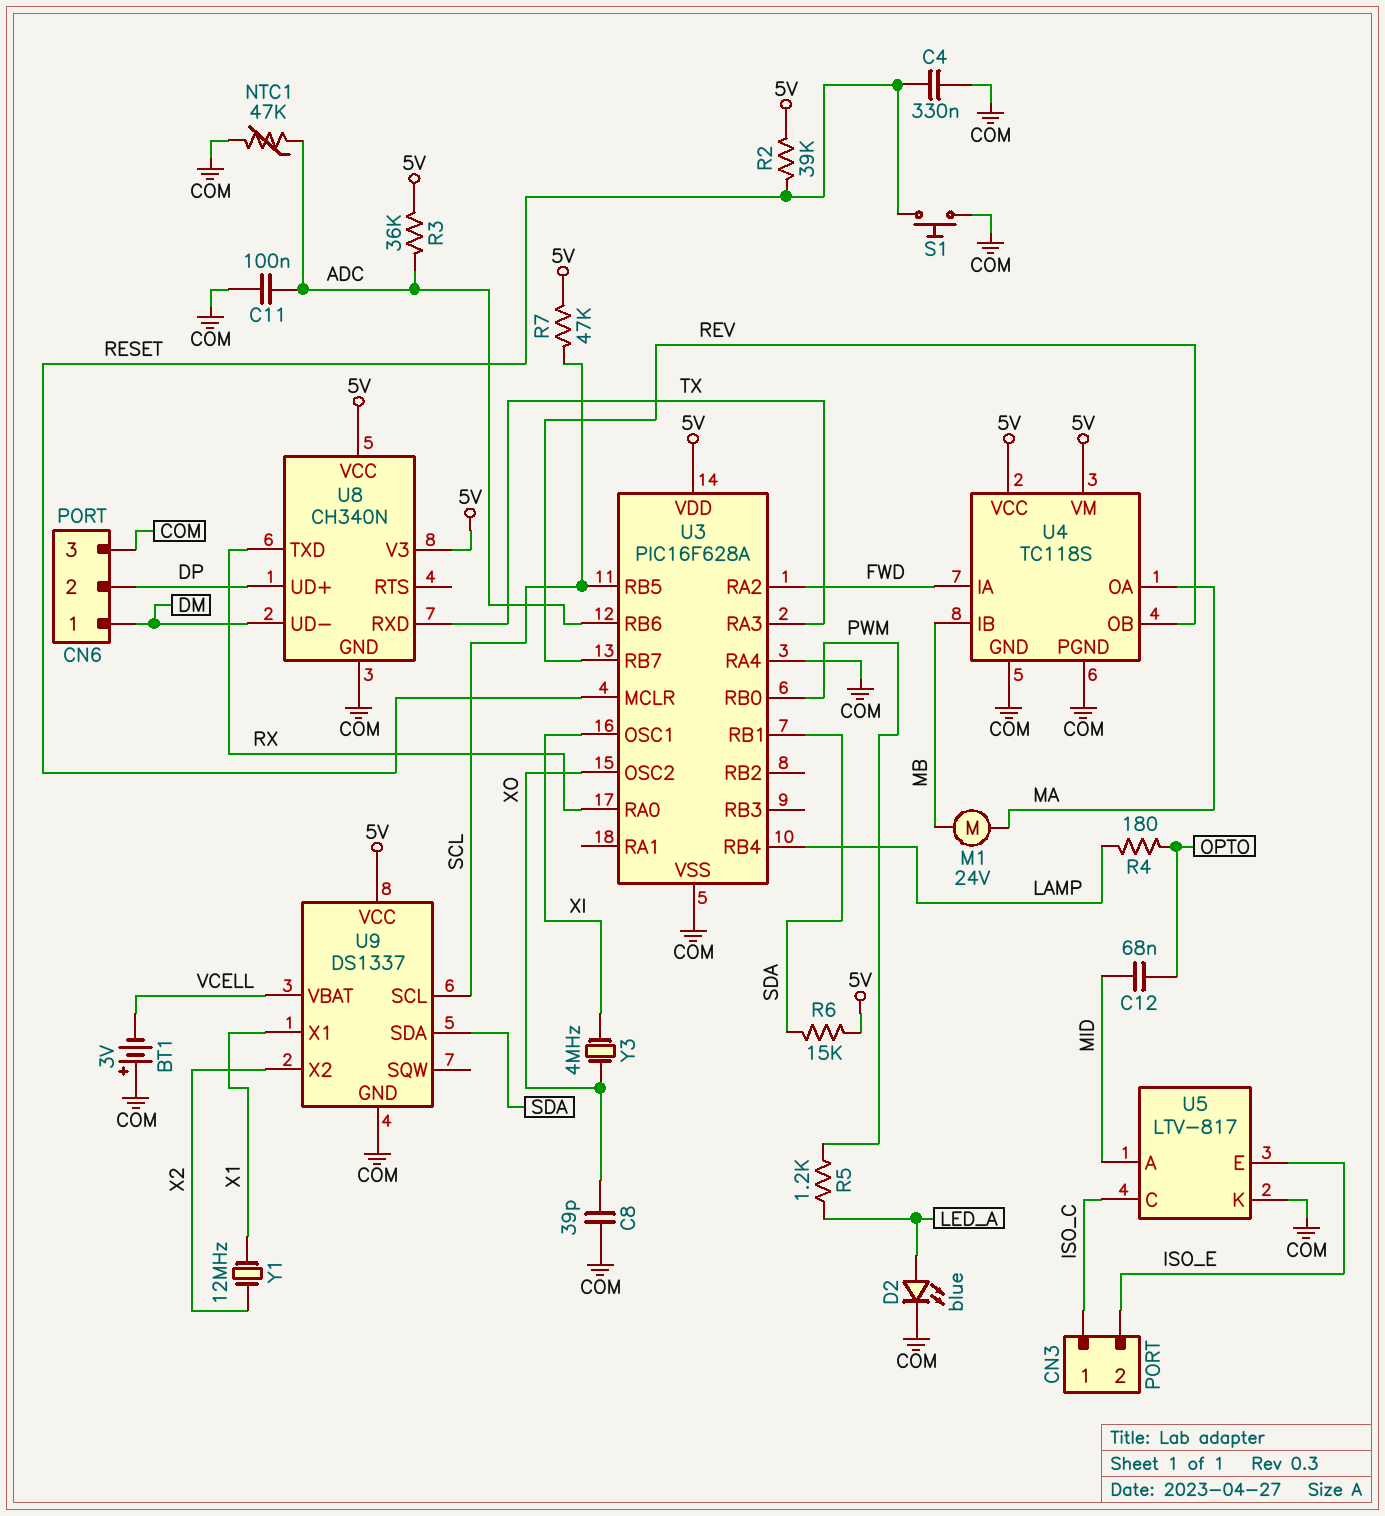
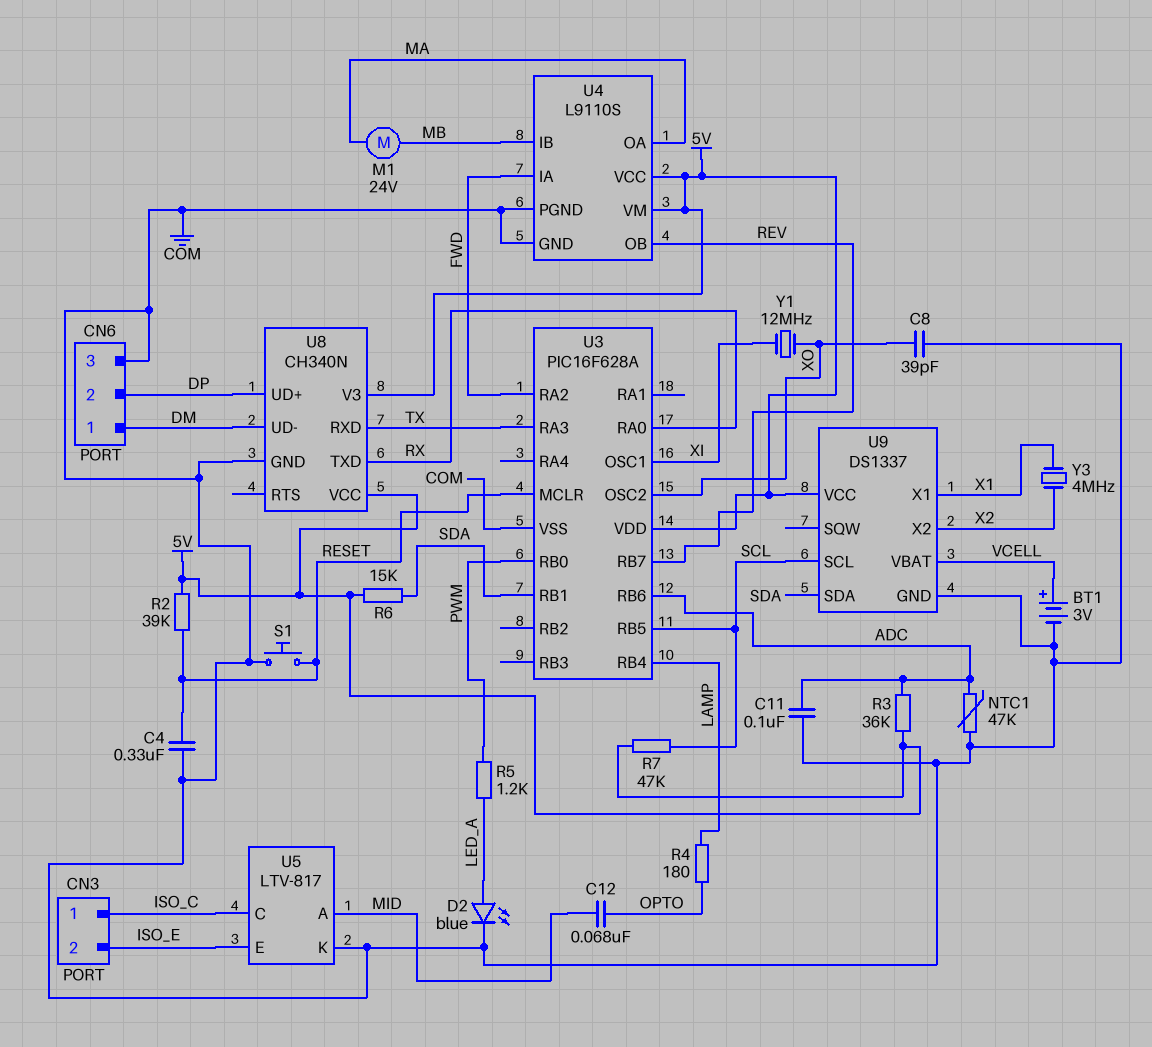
BT1: 3V (plus COM, minus VCELL) -> 3V (plus VCELL, minus COM)
U3 pin RA4: COM -> none
U4: TC118S -> L9110S
Y1: 12MHz (X1, X2) -> 12MHz (XI, XO)
Y3: 4MHz (XI, XO) -> 4MHz (X1, X2)

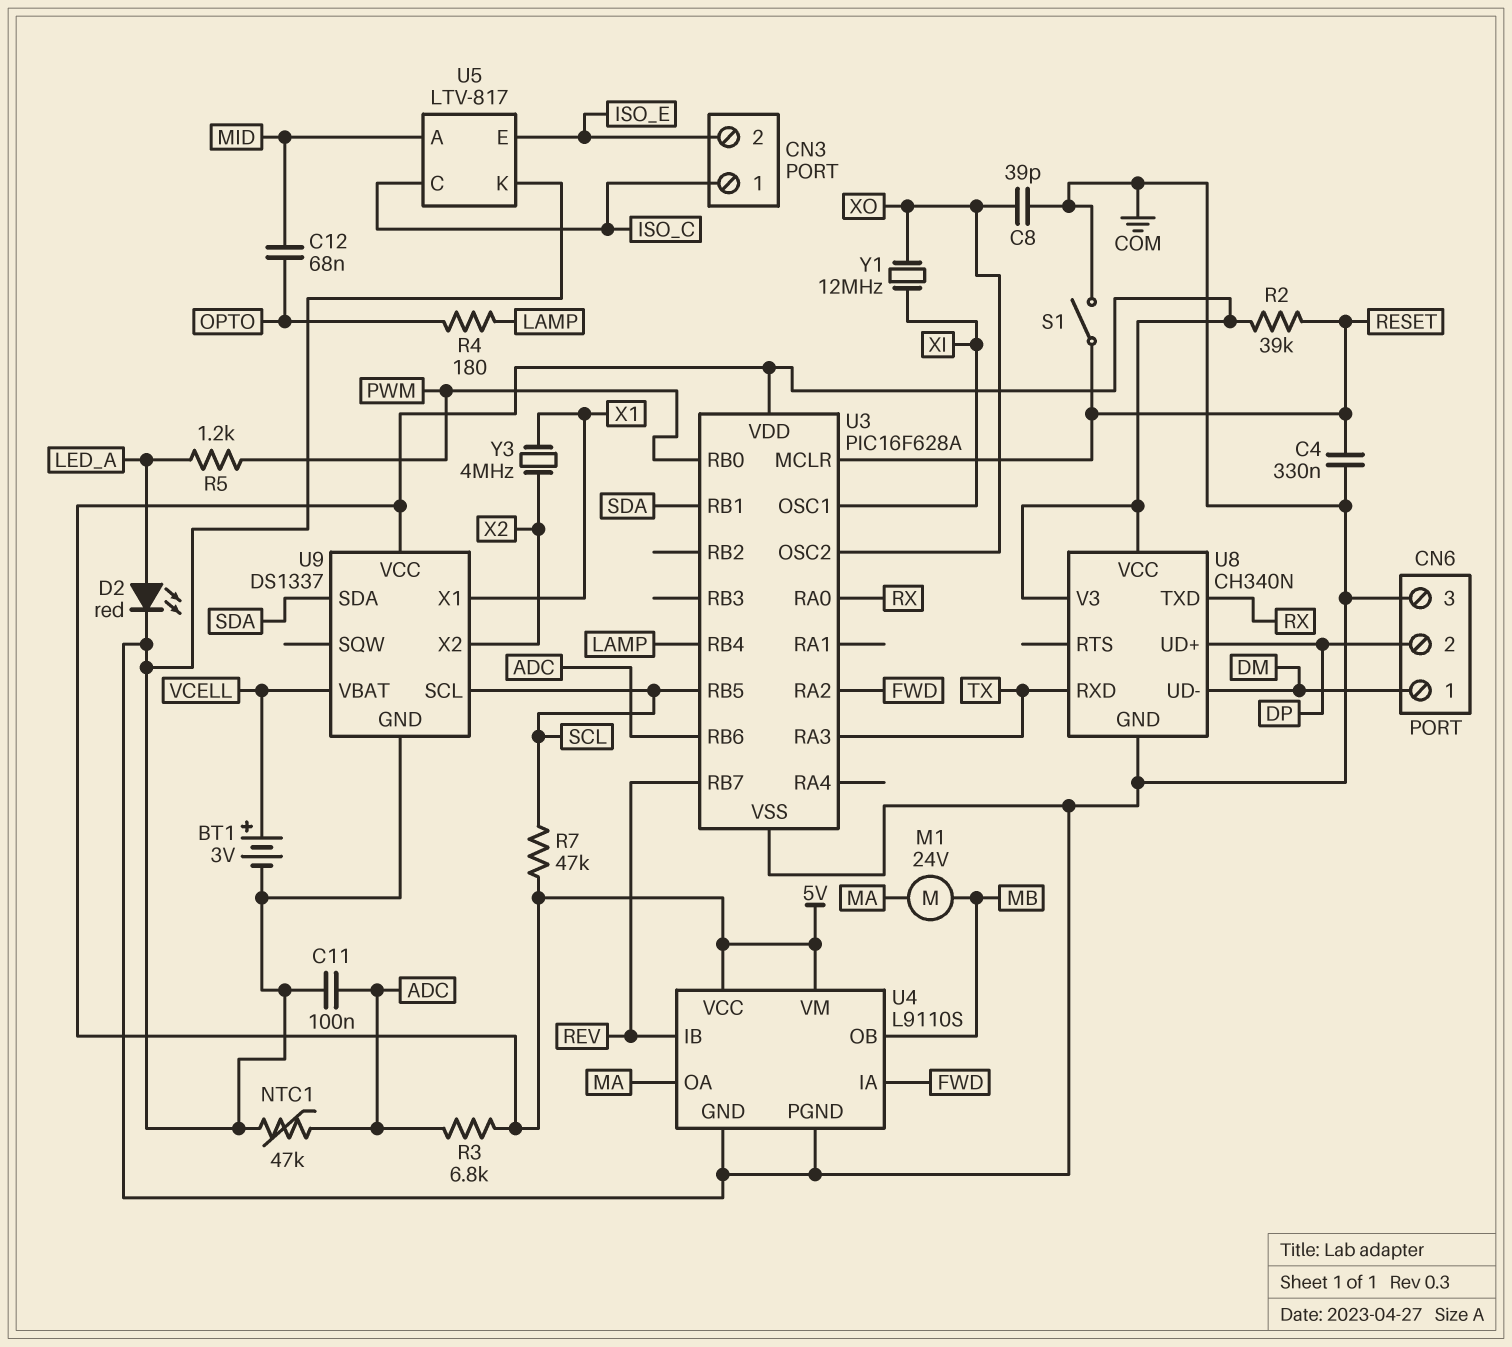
D2: LED blue (A LED_A, K COM) -> LED red (A LED_A, K COM)
R3: 36k (5V, ADC) -> 6.8k (5V, ADC)
R6: 15k (5V, SDA) -> none
S1: button (COM, RESET) -> switch (COM, RESET)
U4 pin IB: MB -> REV
U4 pin OB: REV -> MB

